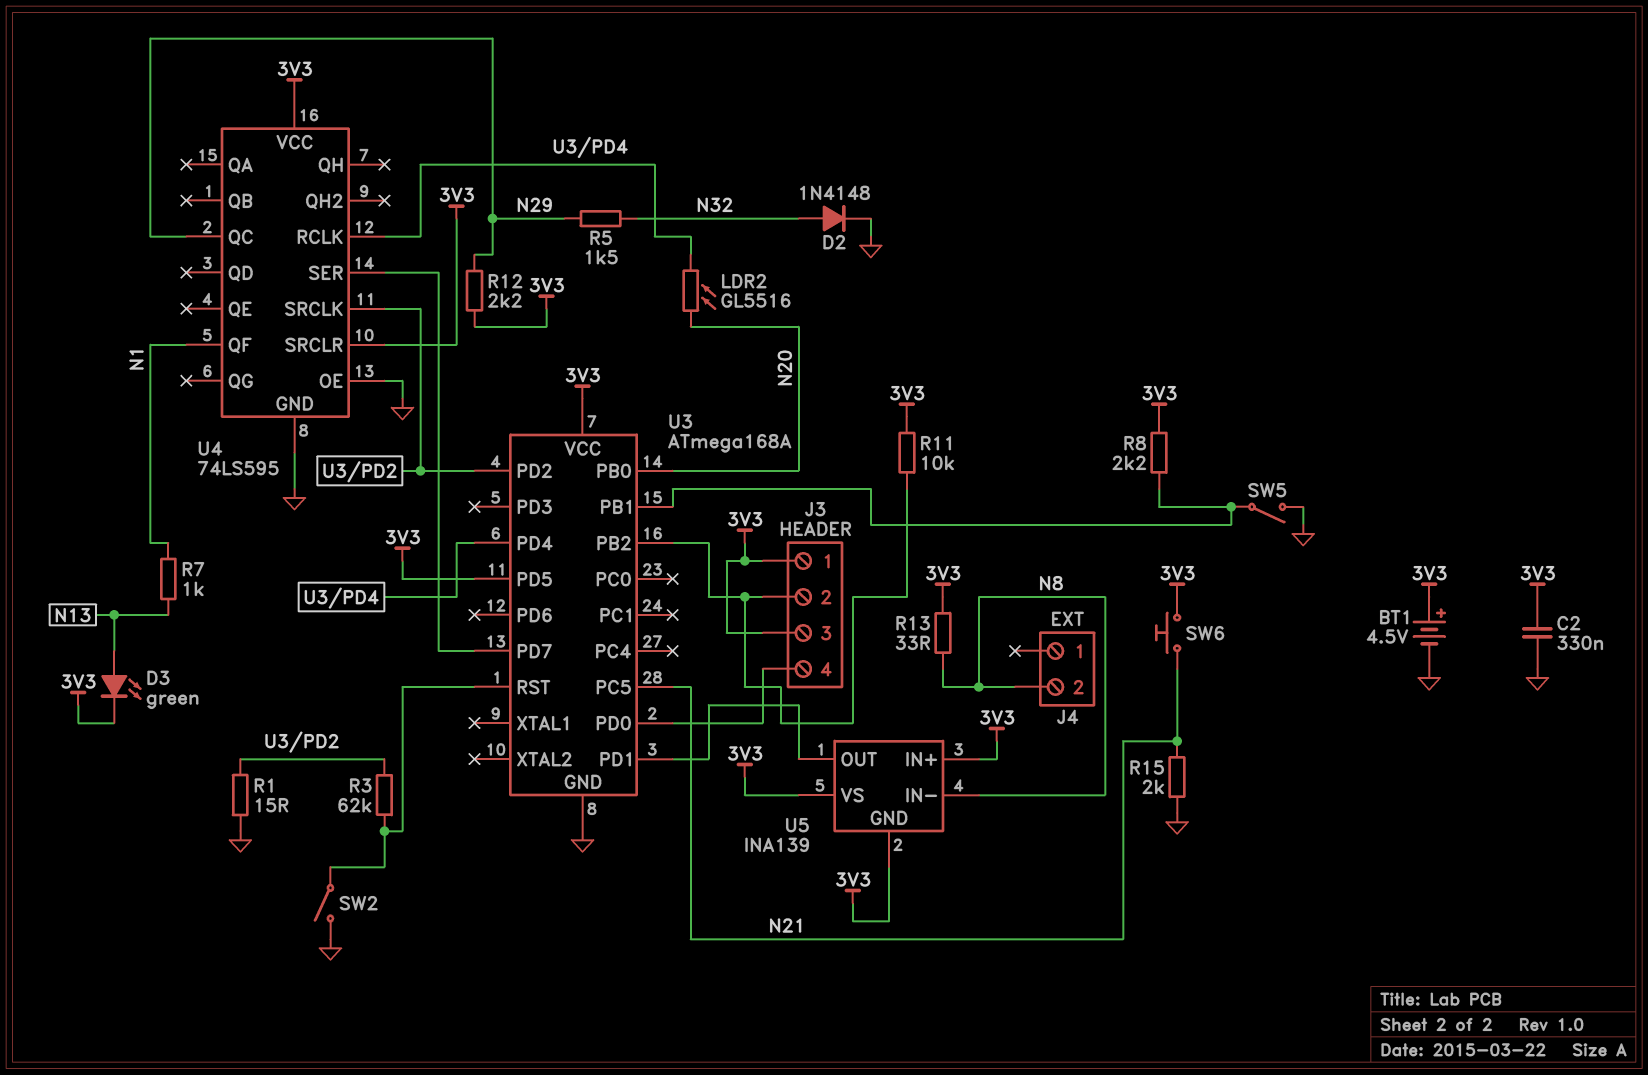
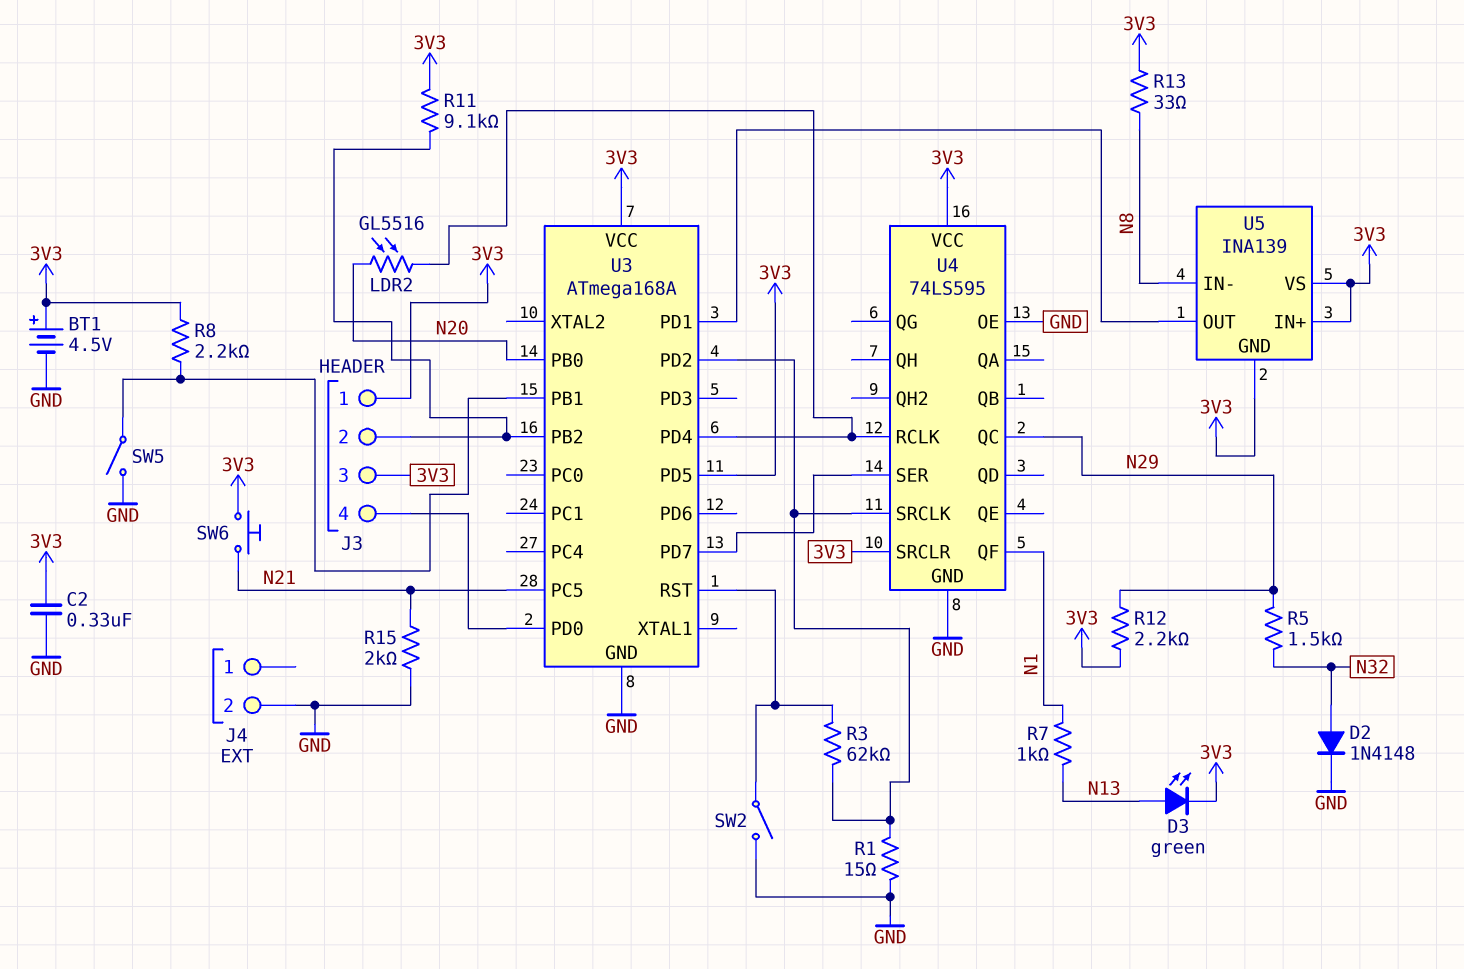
J4 pin 2: N8 -> GND
R11: 10k (3V3, J3/2) -> 9.1k (3V3, J3/2)

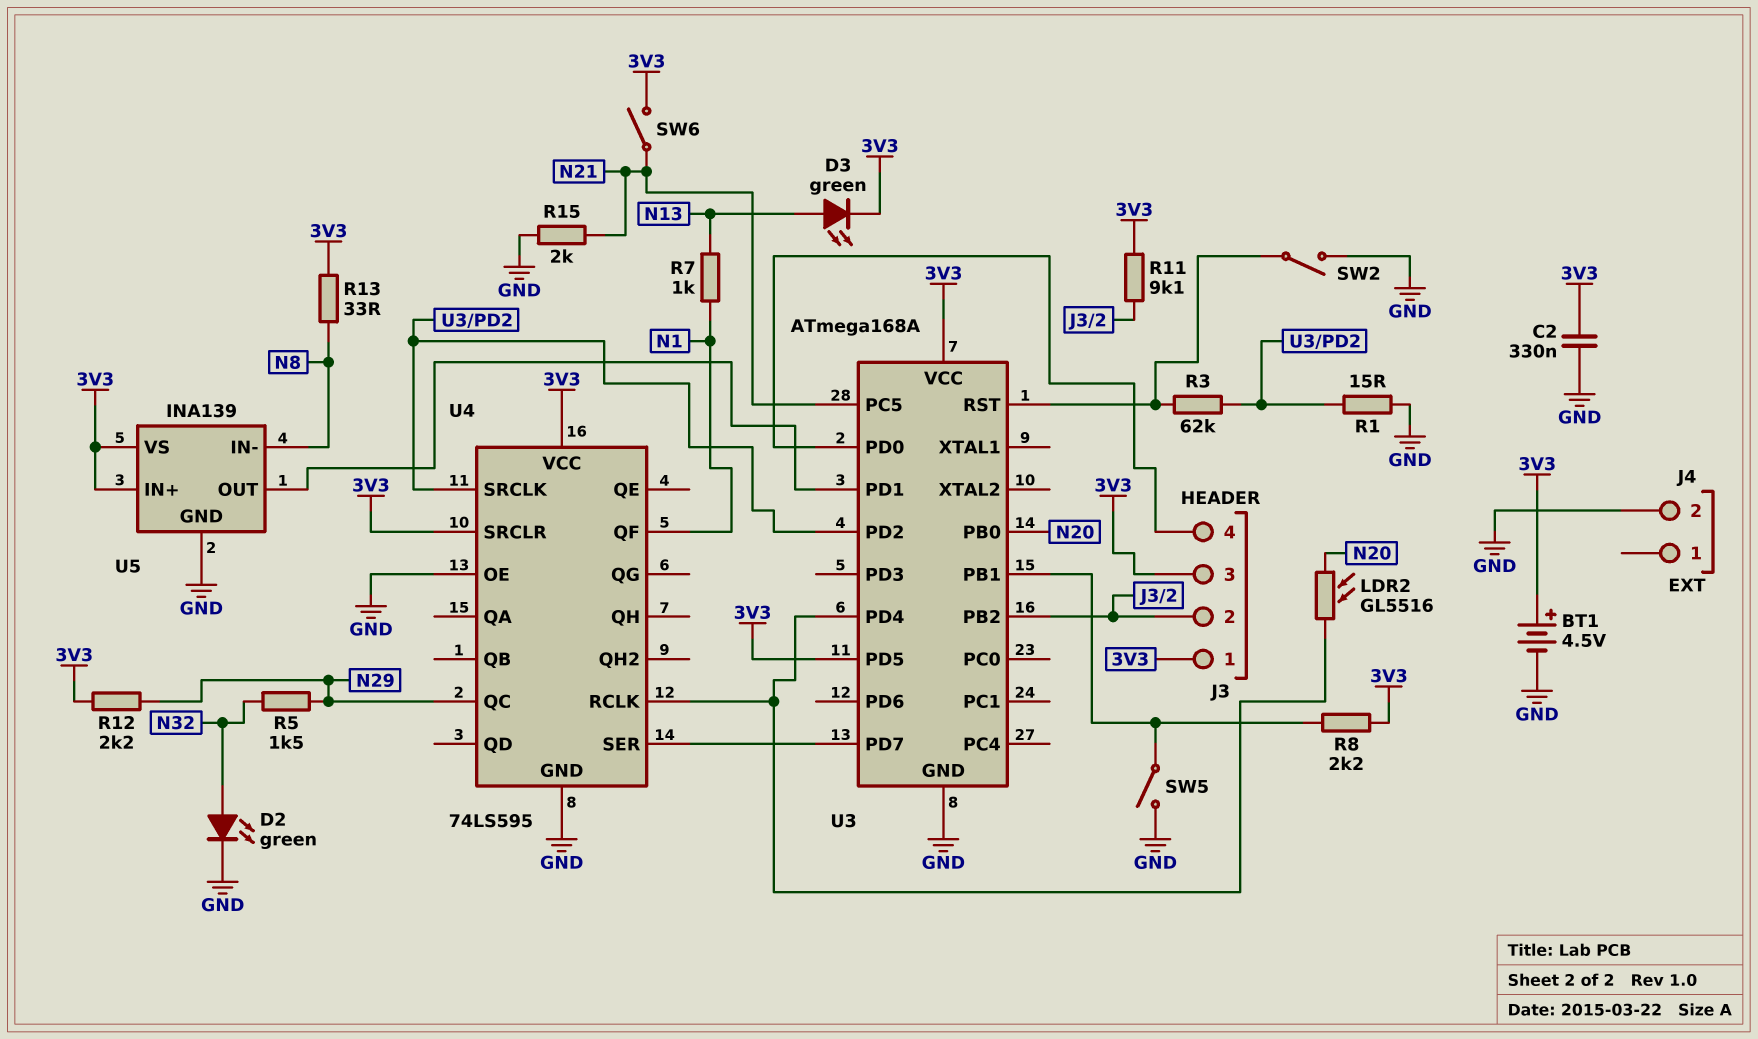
D2: diode 1N4148 (A N32, K GND) -> LED green (A N32, K GND)
SW6: button (3V3, N21) -> switch (3V3, N21)
U5 pin GND: 3V3 -> GND

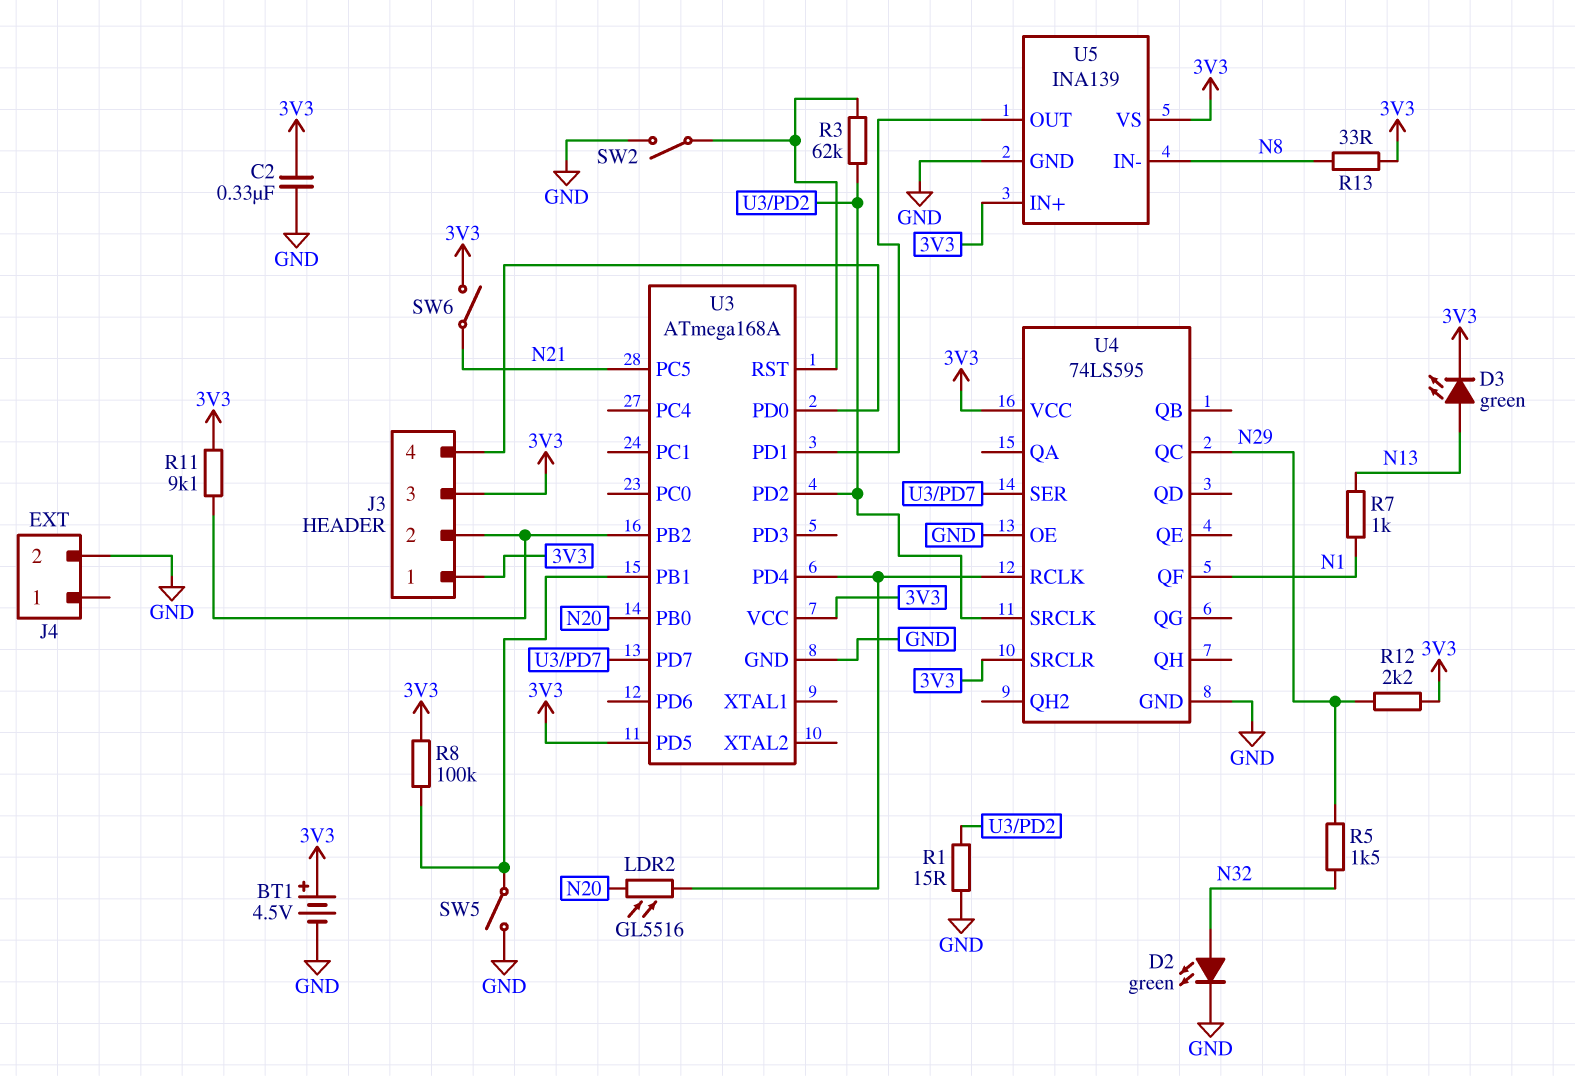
R8: 2.2k (3V3, U3/PB1) -> 100k (3V3, U3/PB1)
R15: 2k (GND, N21) -> none

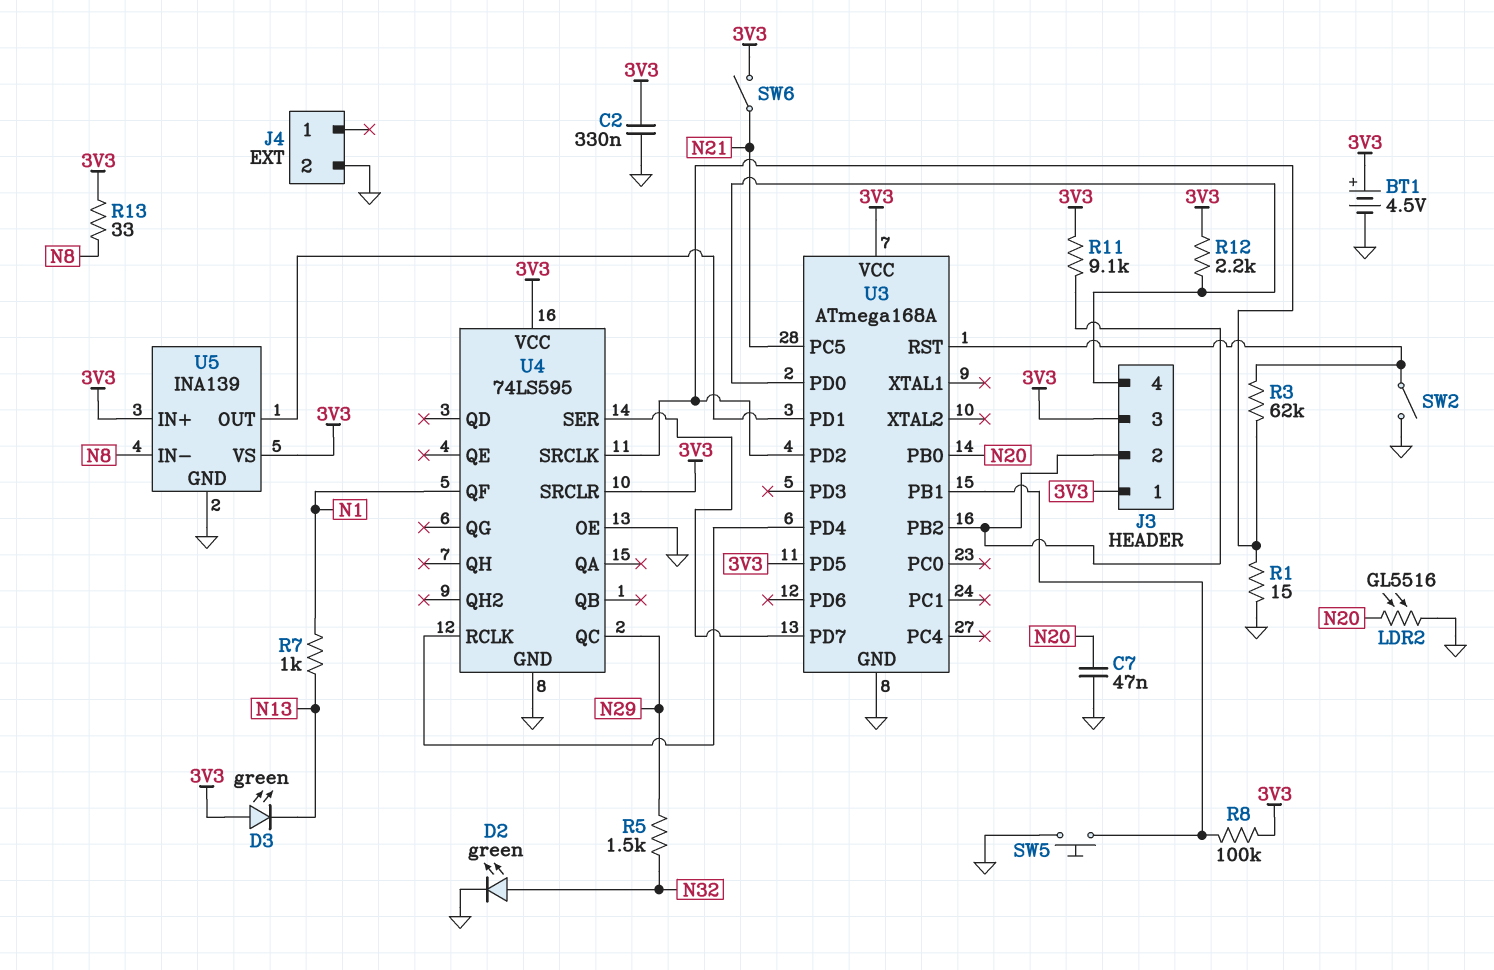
C7: none -> 47nF (GND, N20)
D3: LED green (A N13, K 3V3) -> LED green (A 3V3, K N13)
LDR2: GL5516 (N20, U3/PD4) -> GL5516 (GND, N20)
R12: 2.2k (3V3, N29) -> 2.2k (3V3, J3/4)
SW5: switch (GND, U3/PB1) -> button (GND, U3/PB1)

